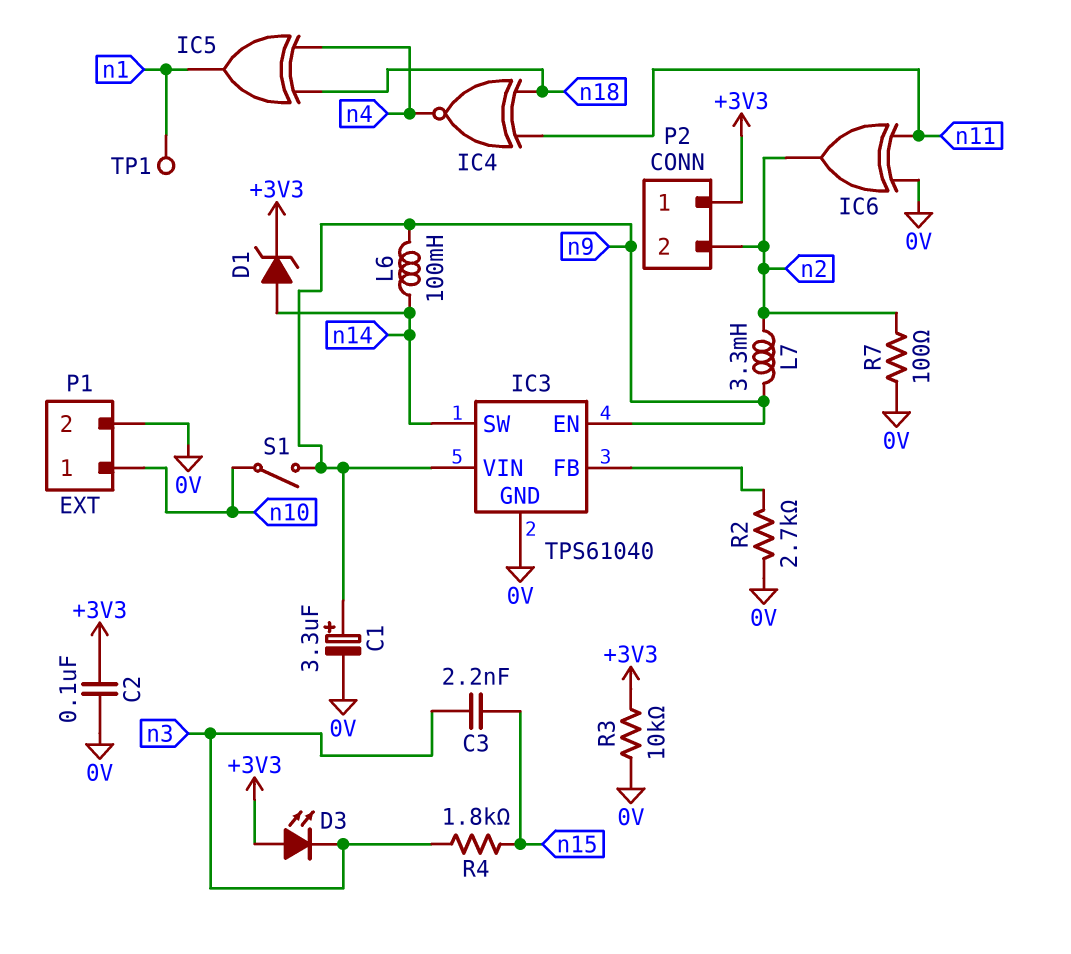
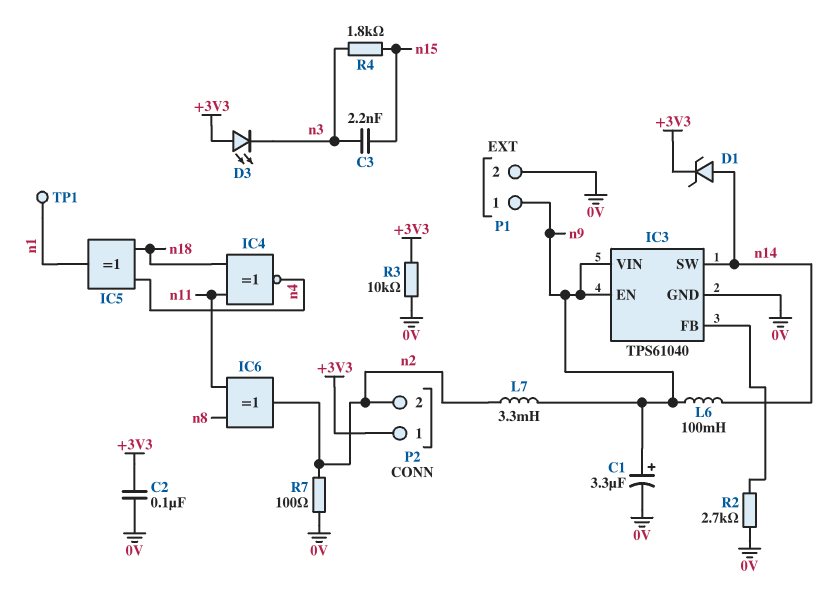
IC6: XOR (in 0V, in n11, out n2) -> XOR (in n8, in n11, out n2)
P1 pin 1: n10 -> n9
S1: switch (n9, n10) -> none

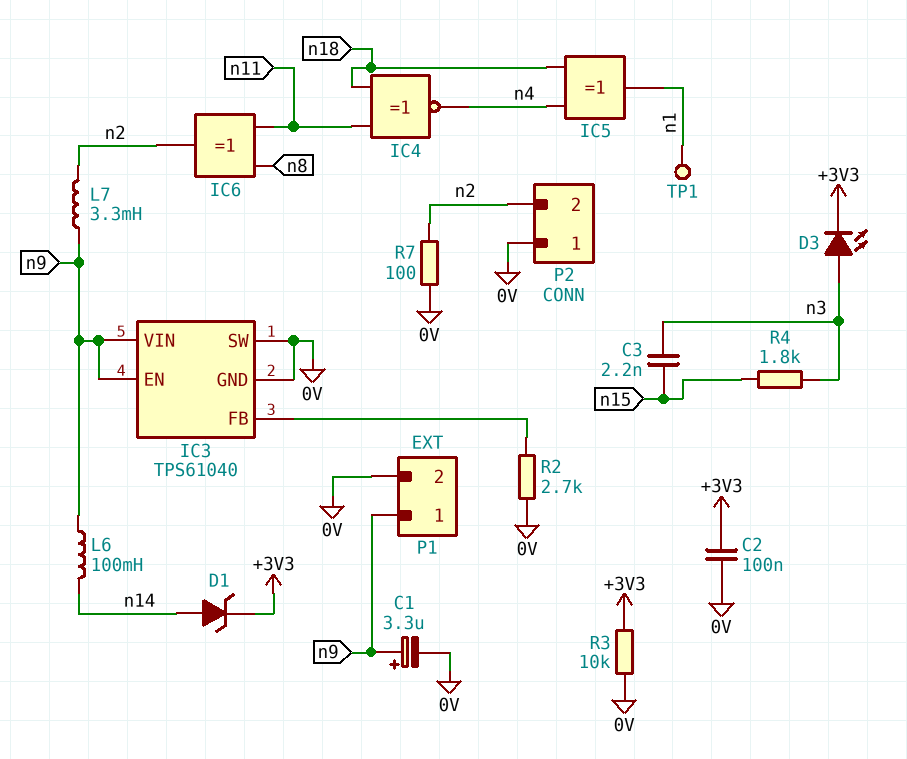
D3: LED (A +3V3, K n3) -> LED (A n3, K +3V3)
IC3 pin SW: n14 -> 0V
P2 pin 1: +3V3 -> 0V

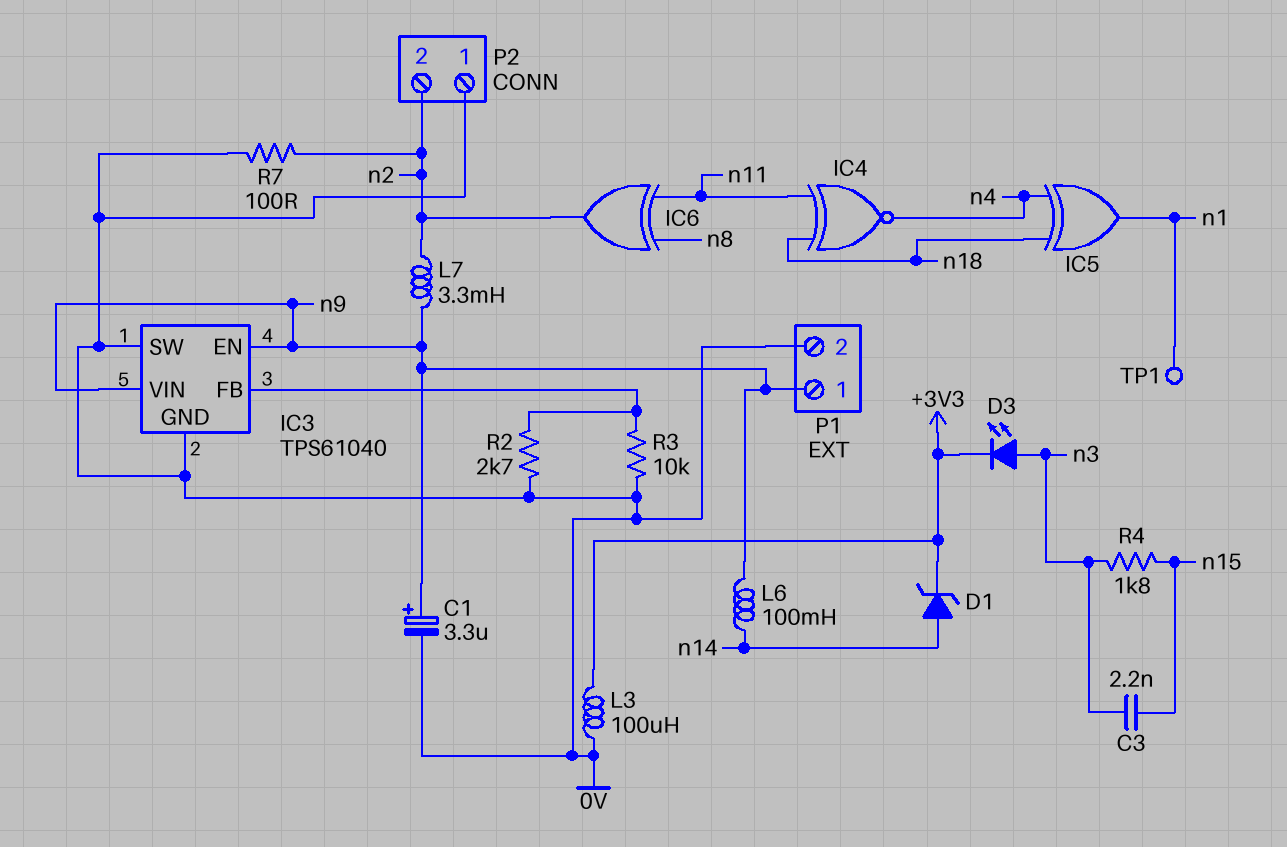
C2: 100nF (+3V3, 0V) -> none
L3: none -> 100uH (+3V3, 0V)
R3: 10k (+3V3, 0V) -> 10k (0V, IC3/FB)

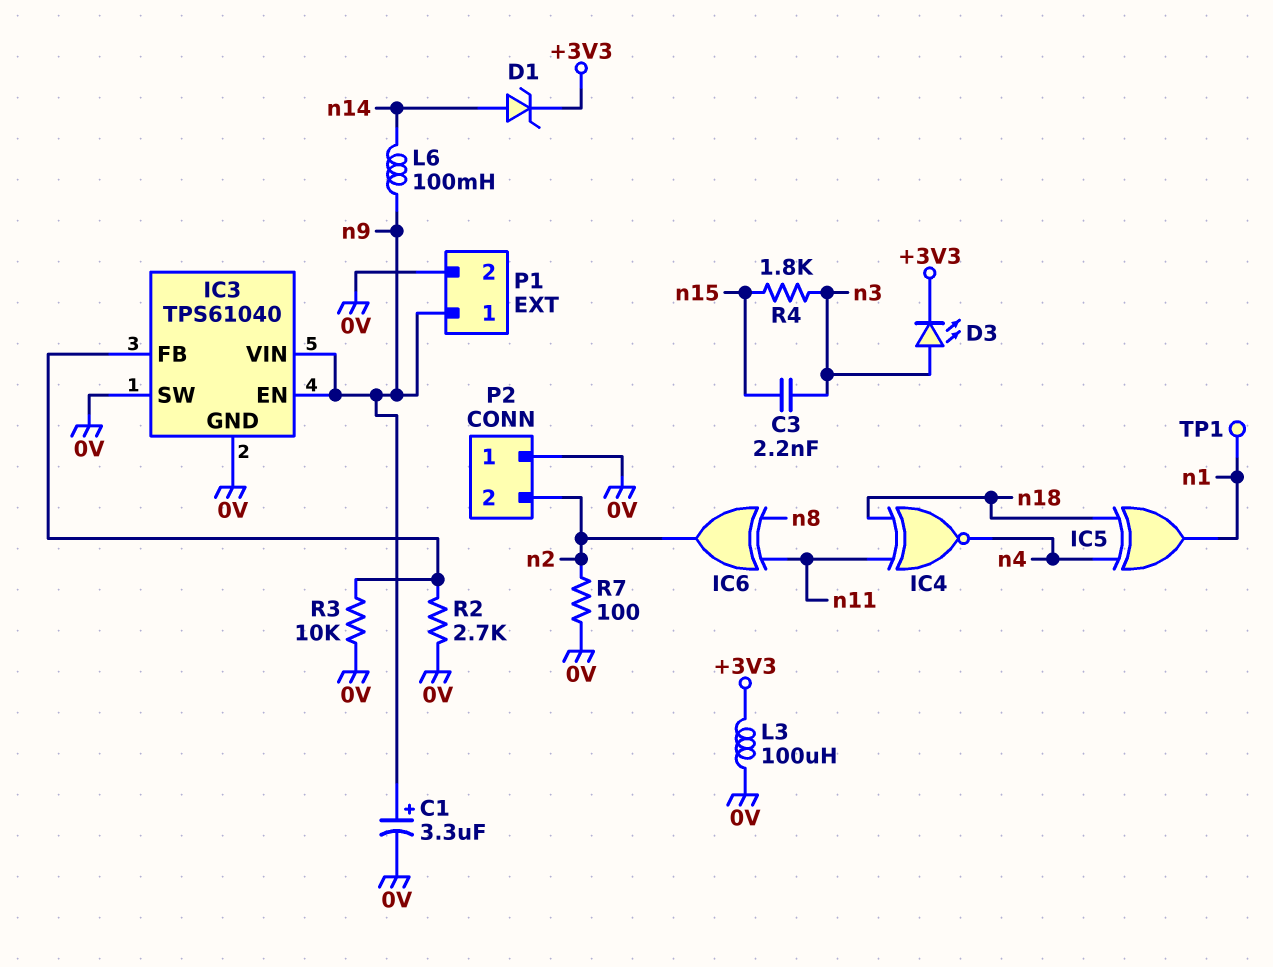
L7: 3.3mH (n2, n9) -> none

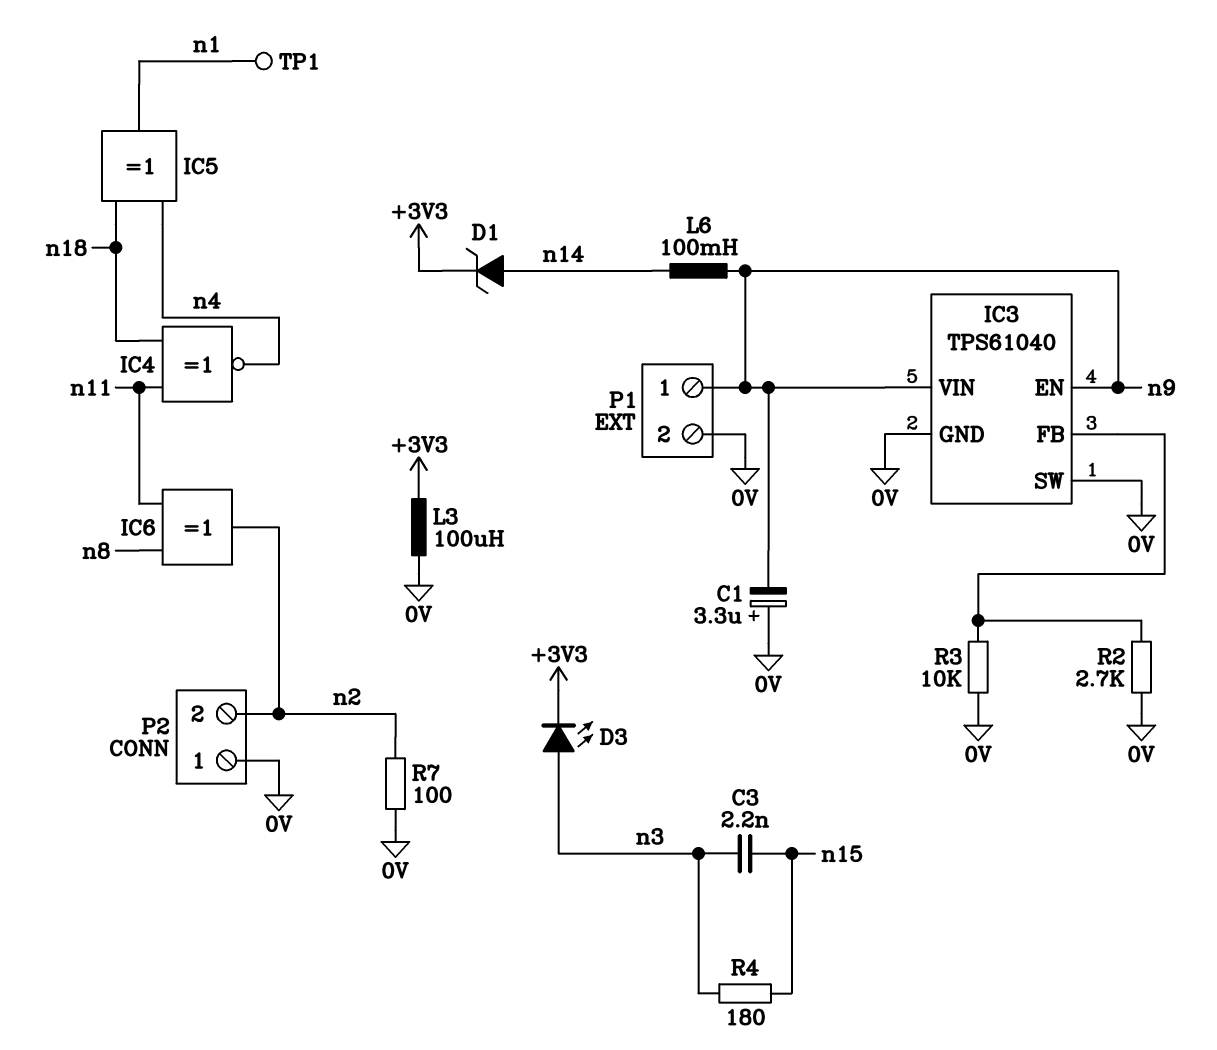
C1: 3.3uF (plus n9, minus 0V) -> 3.3uF (plus 0V, minus n9)
R4: 1.8k (n3, n15) -> 180 (n3, n15)

